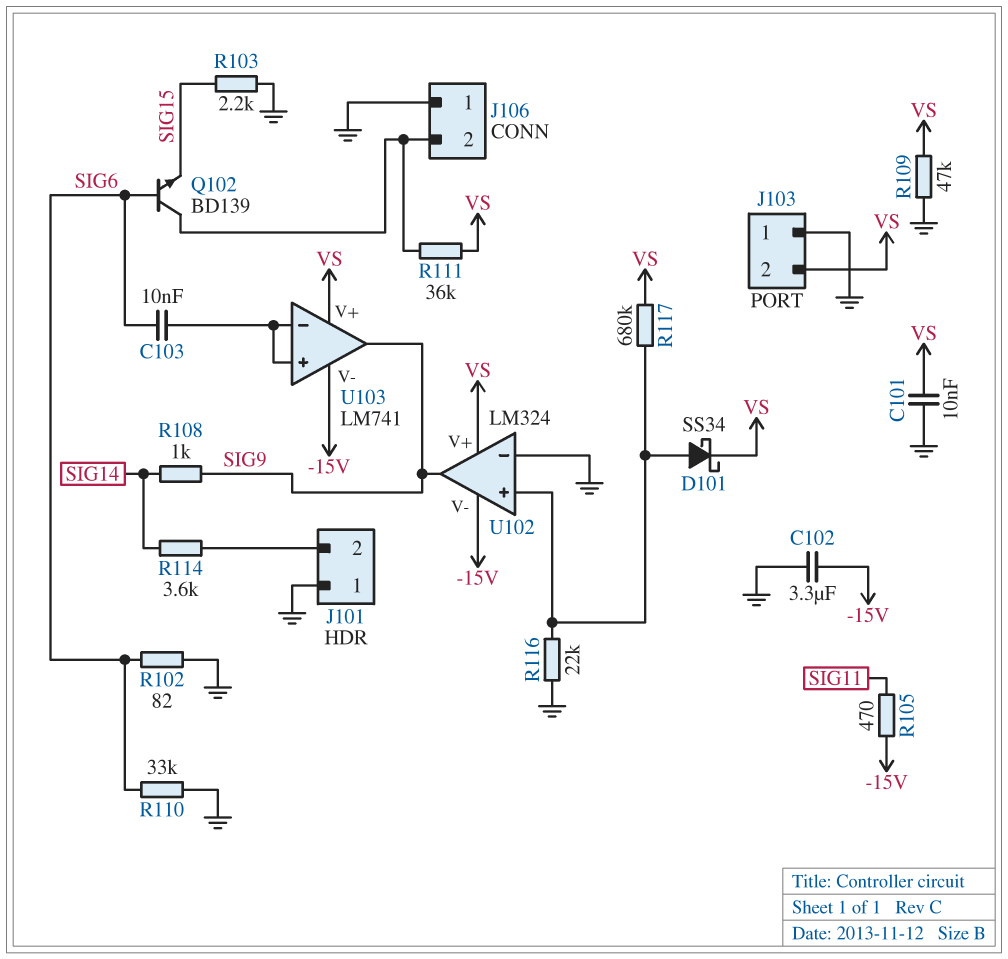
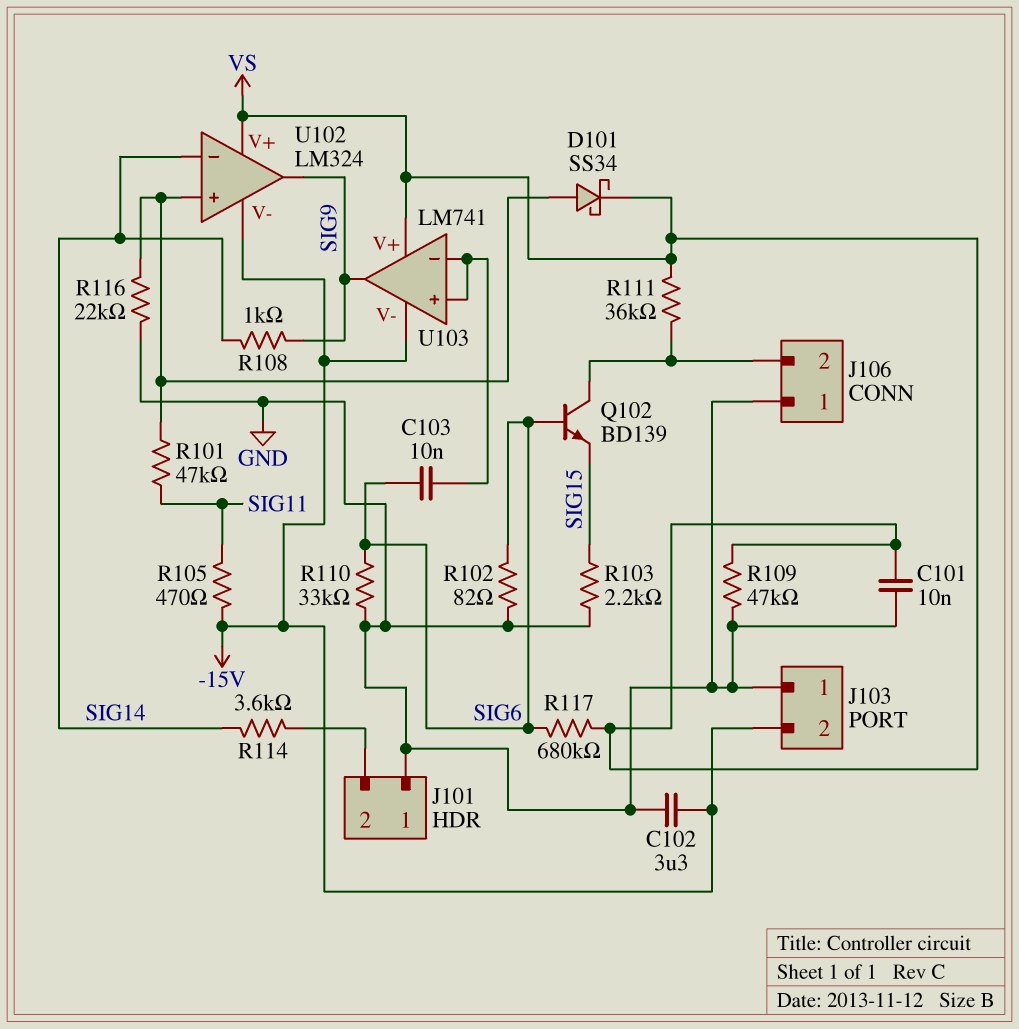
J103 pin 2: VS -> -15V
R101: none -> 47k (SIG11, U102/in+)
R117: 680k (U102/in+, VS) -> 680k (SIG6, VS)
U102 pin in-: GND -> SIG14

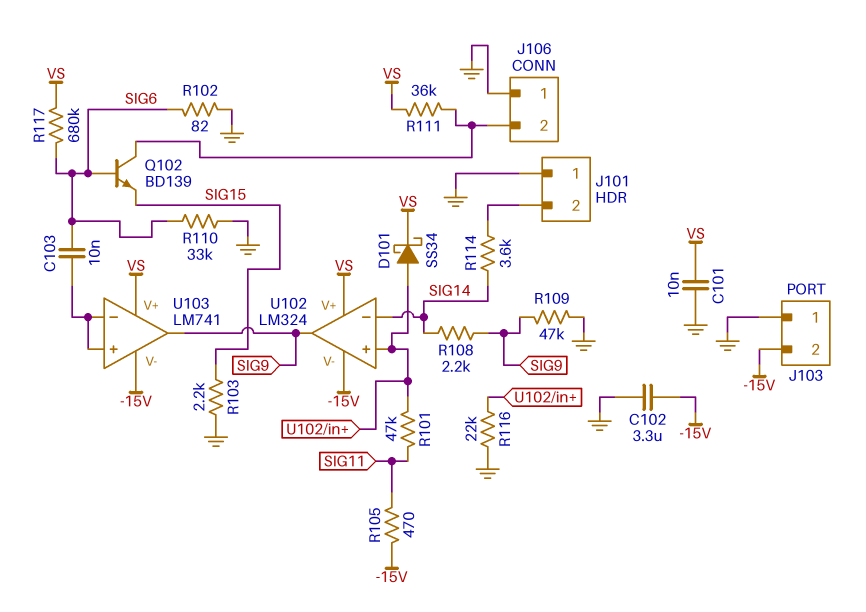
R108: 1k (SIG9, SIG14) -> 2.2k (SIG9, SIG14)
R109: 47k (GND, VS) -> 47k (GND, SIG9)

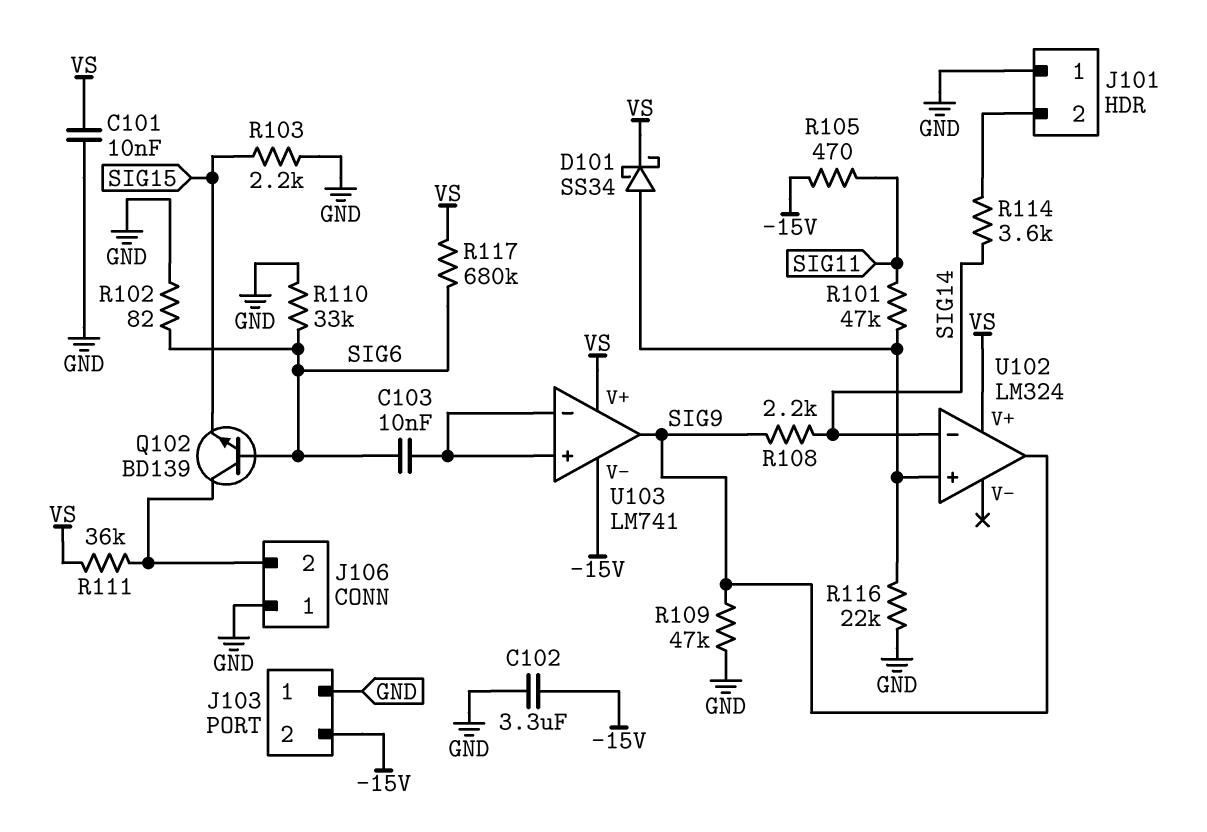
U102 pin V-: -15V -> none

